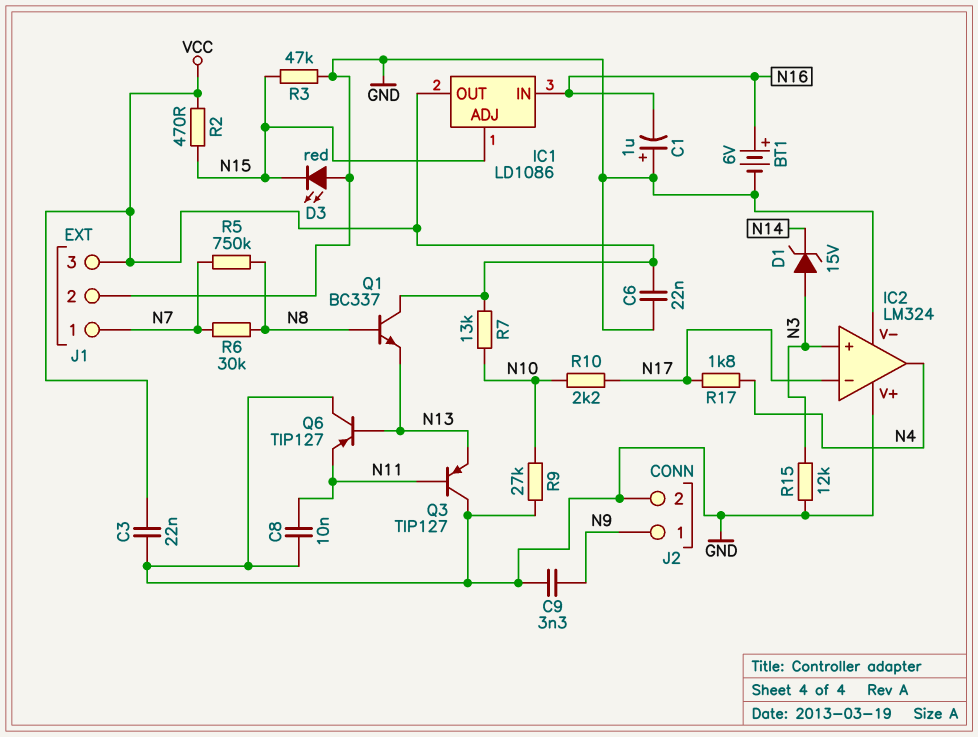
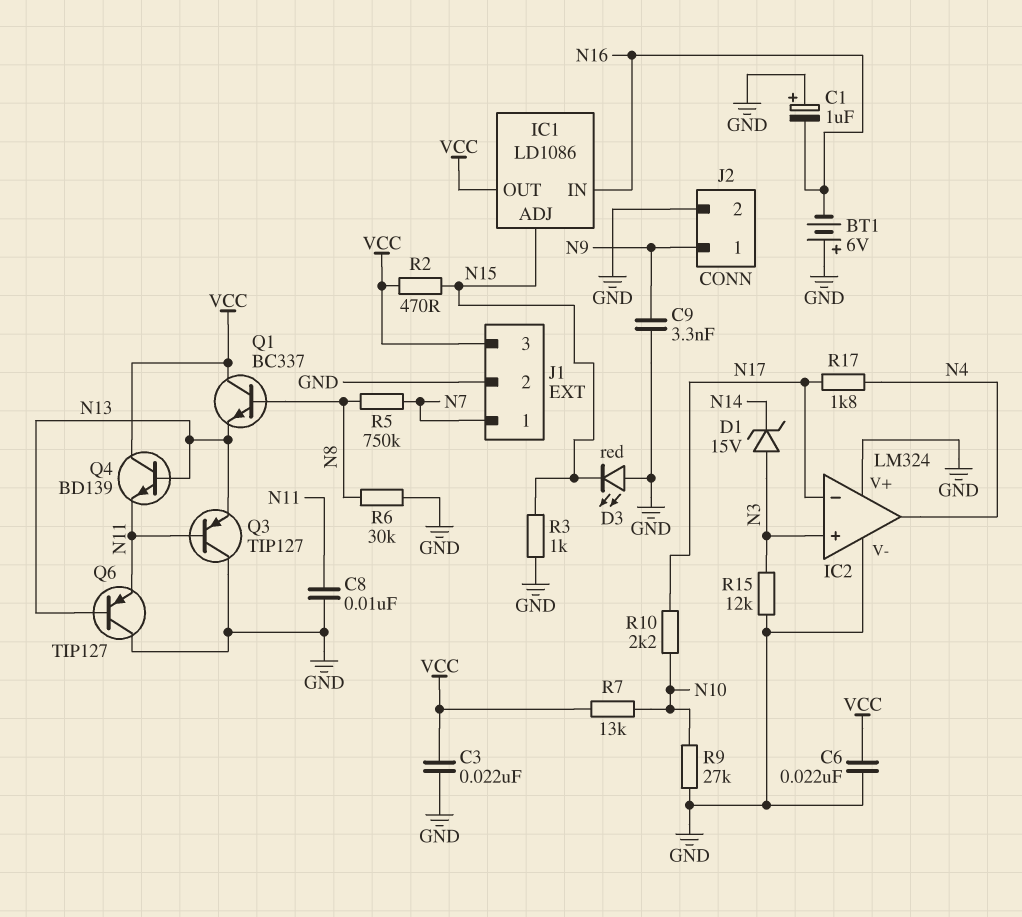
BT1: 6V (plus N16, minus GND) -> 6V (plus GND, minus N16)
Q4: none -> NPN BD139 (B N13, C VCC, E N11)
R3: 47k (GND, N15) -> 1k (GND, N15)
R6: 30k (N7, N8) -> 30k (GND, N8)

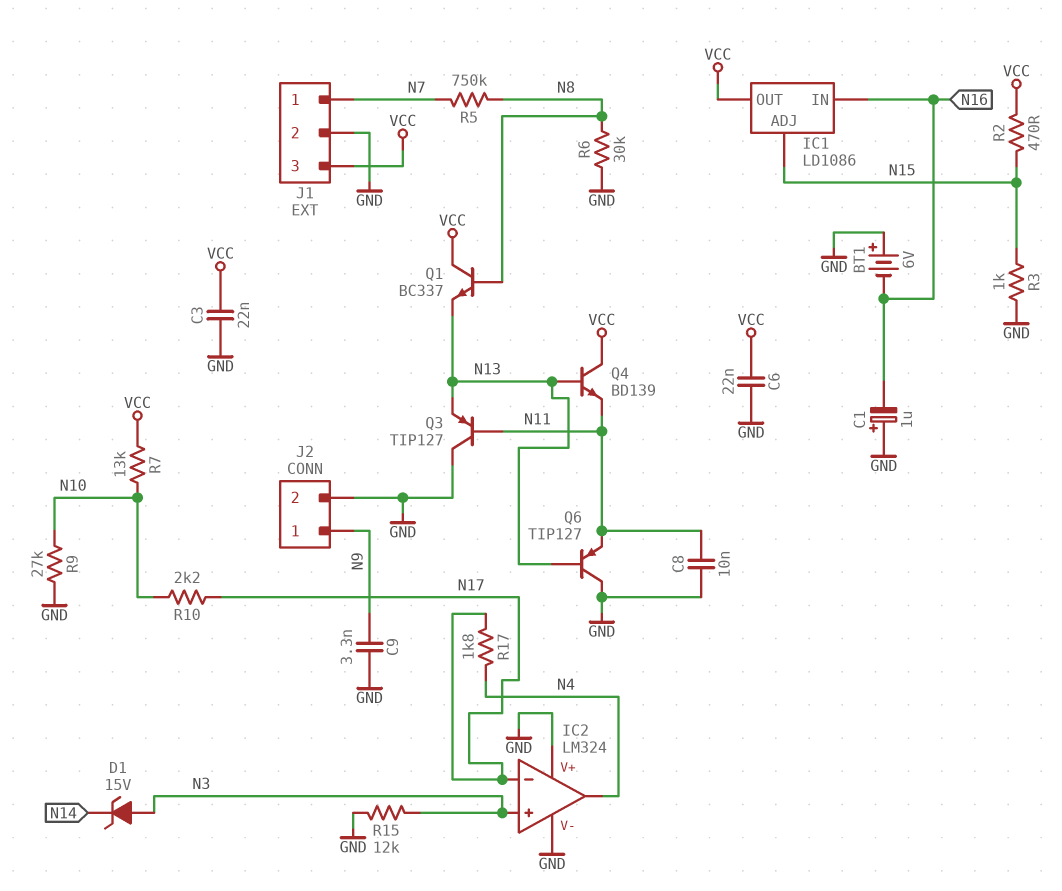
D3: LED red (A GND, K N15) -> none

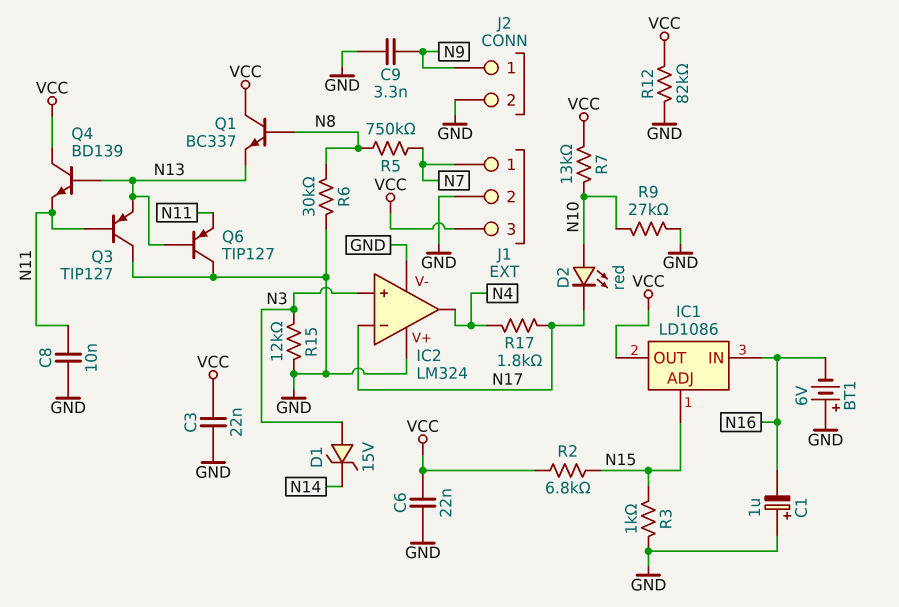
D2: none -> LED red (A N10, K N17)
R2: 470 (N15, VCC) -> 6.8k (N15, VCC)
R10: 2.2k (N10, N17) -> none
R12: none -> 82k (GND, VCC)

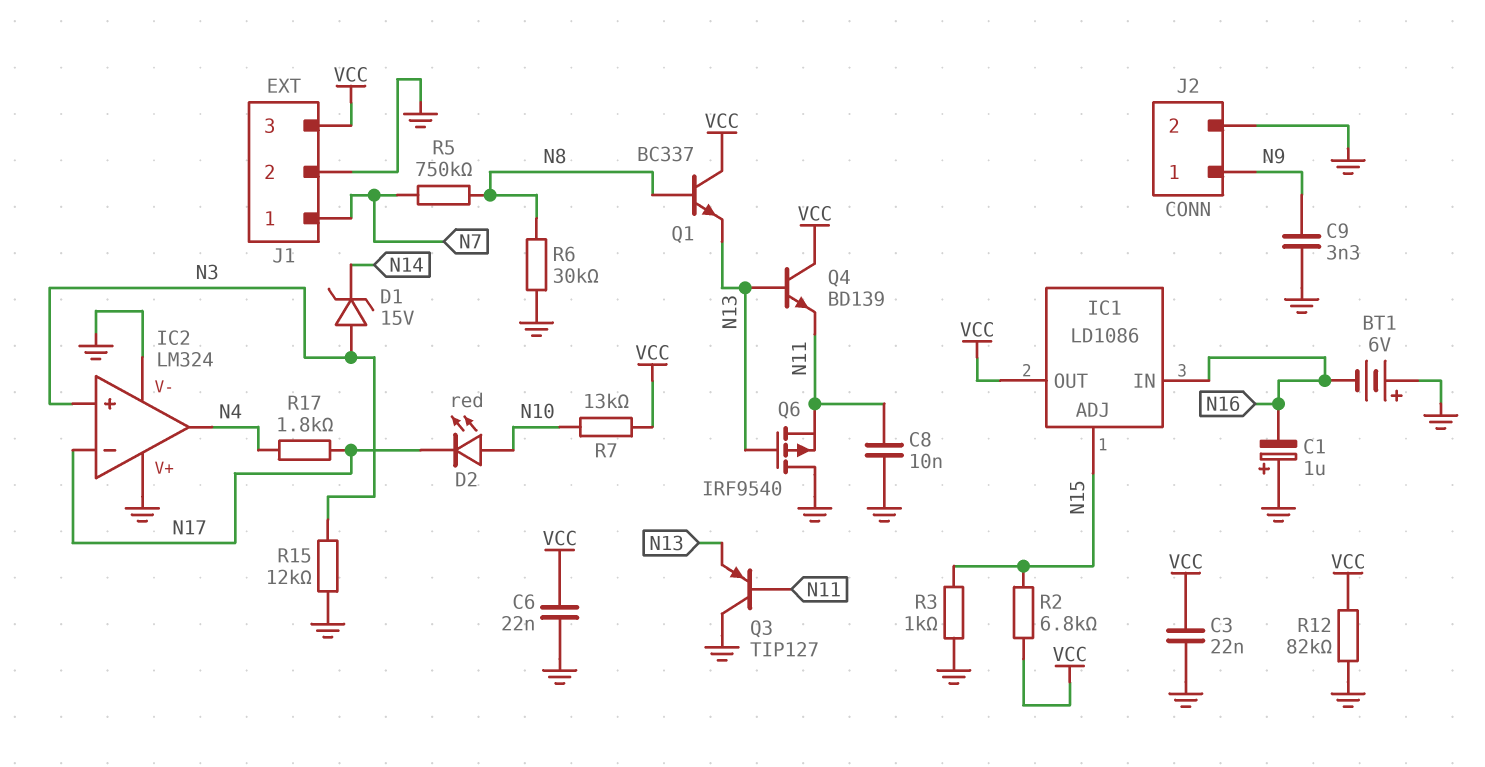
Q6: PNP TIP127 (B N13, C GND, E N11) -> PMOS IRF9540 (G N13, D GND, S N11)
R9: 27k (GND, N10) -> none

